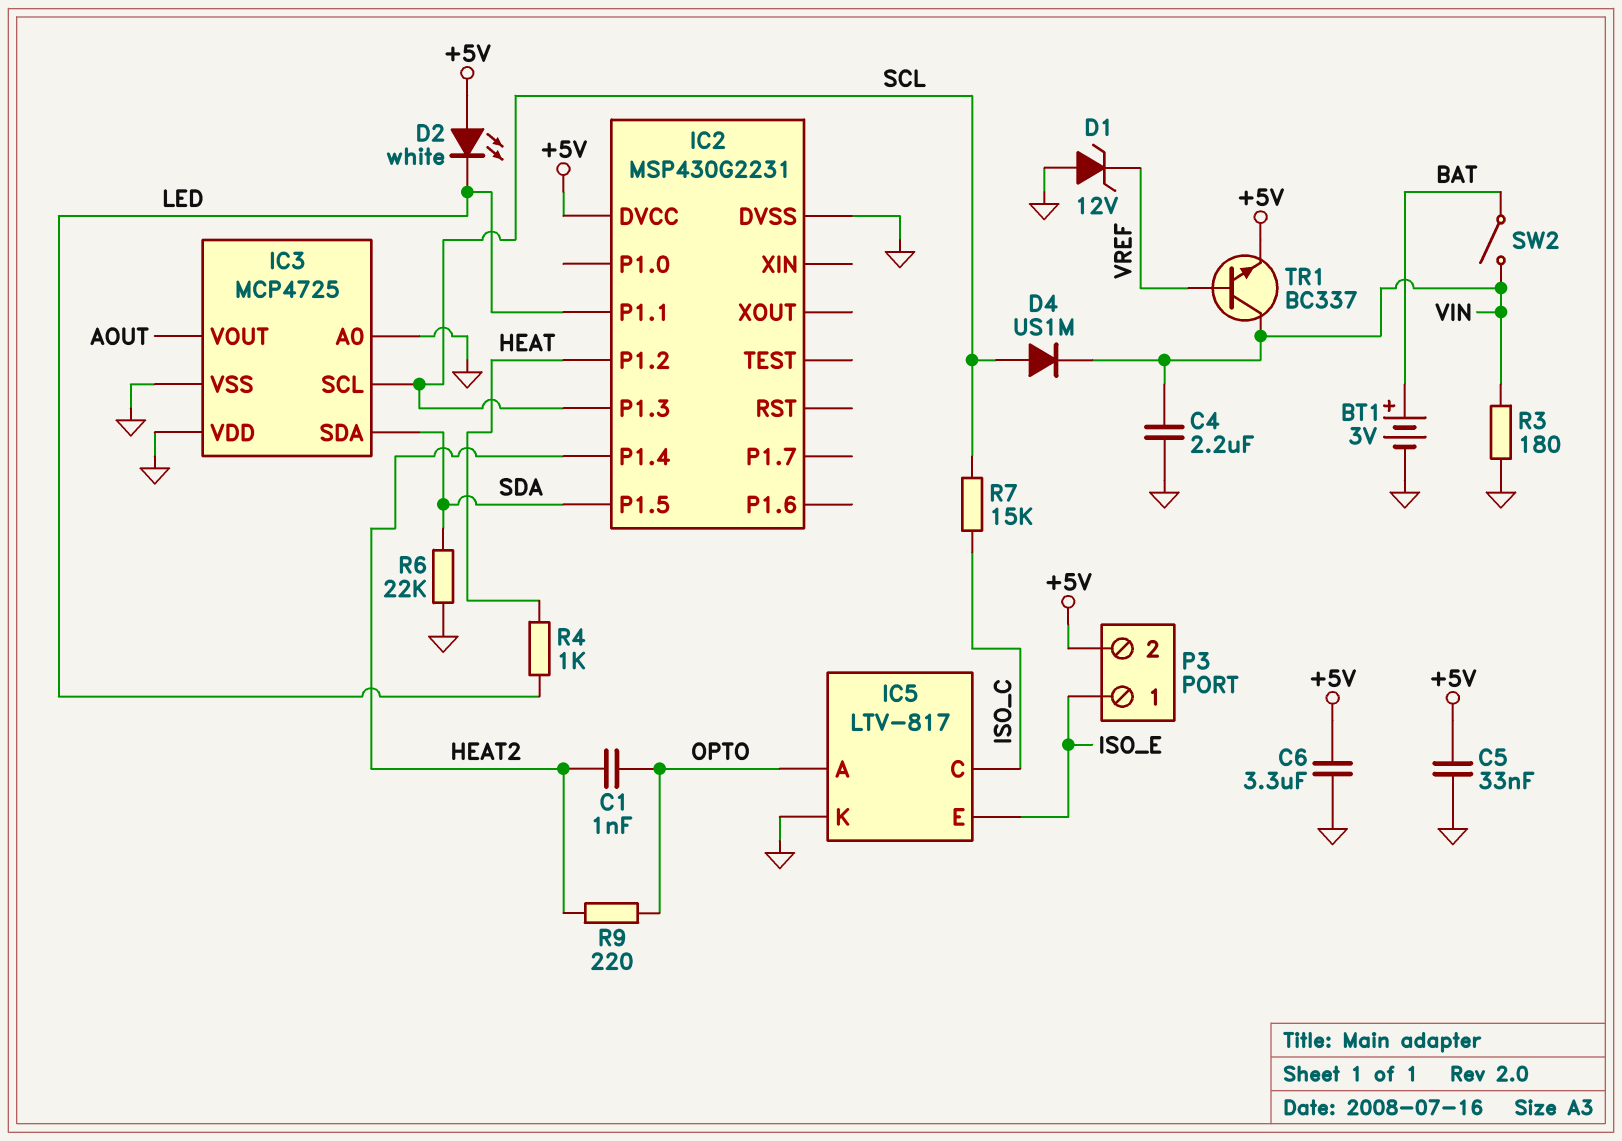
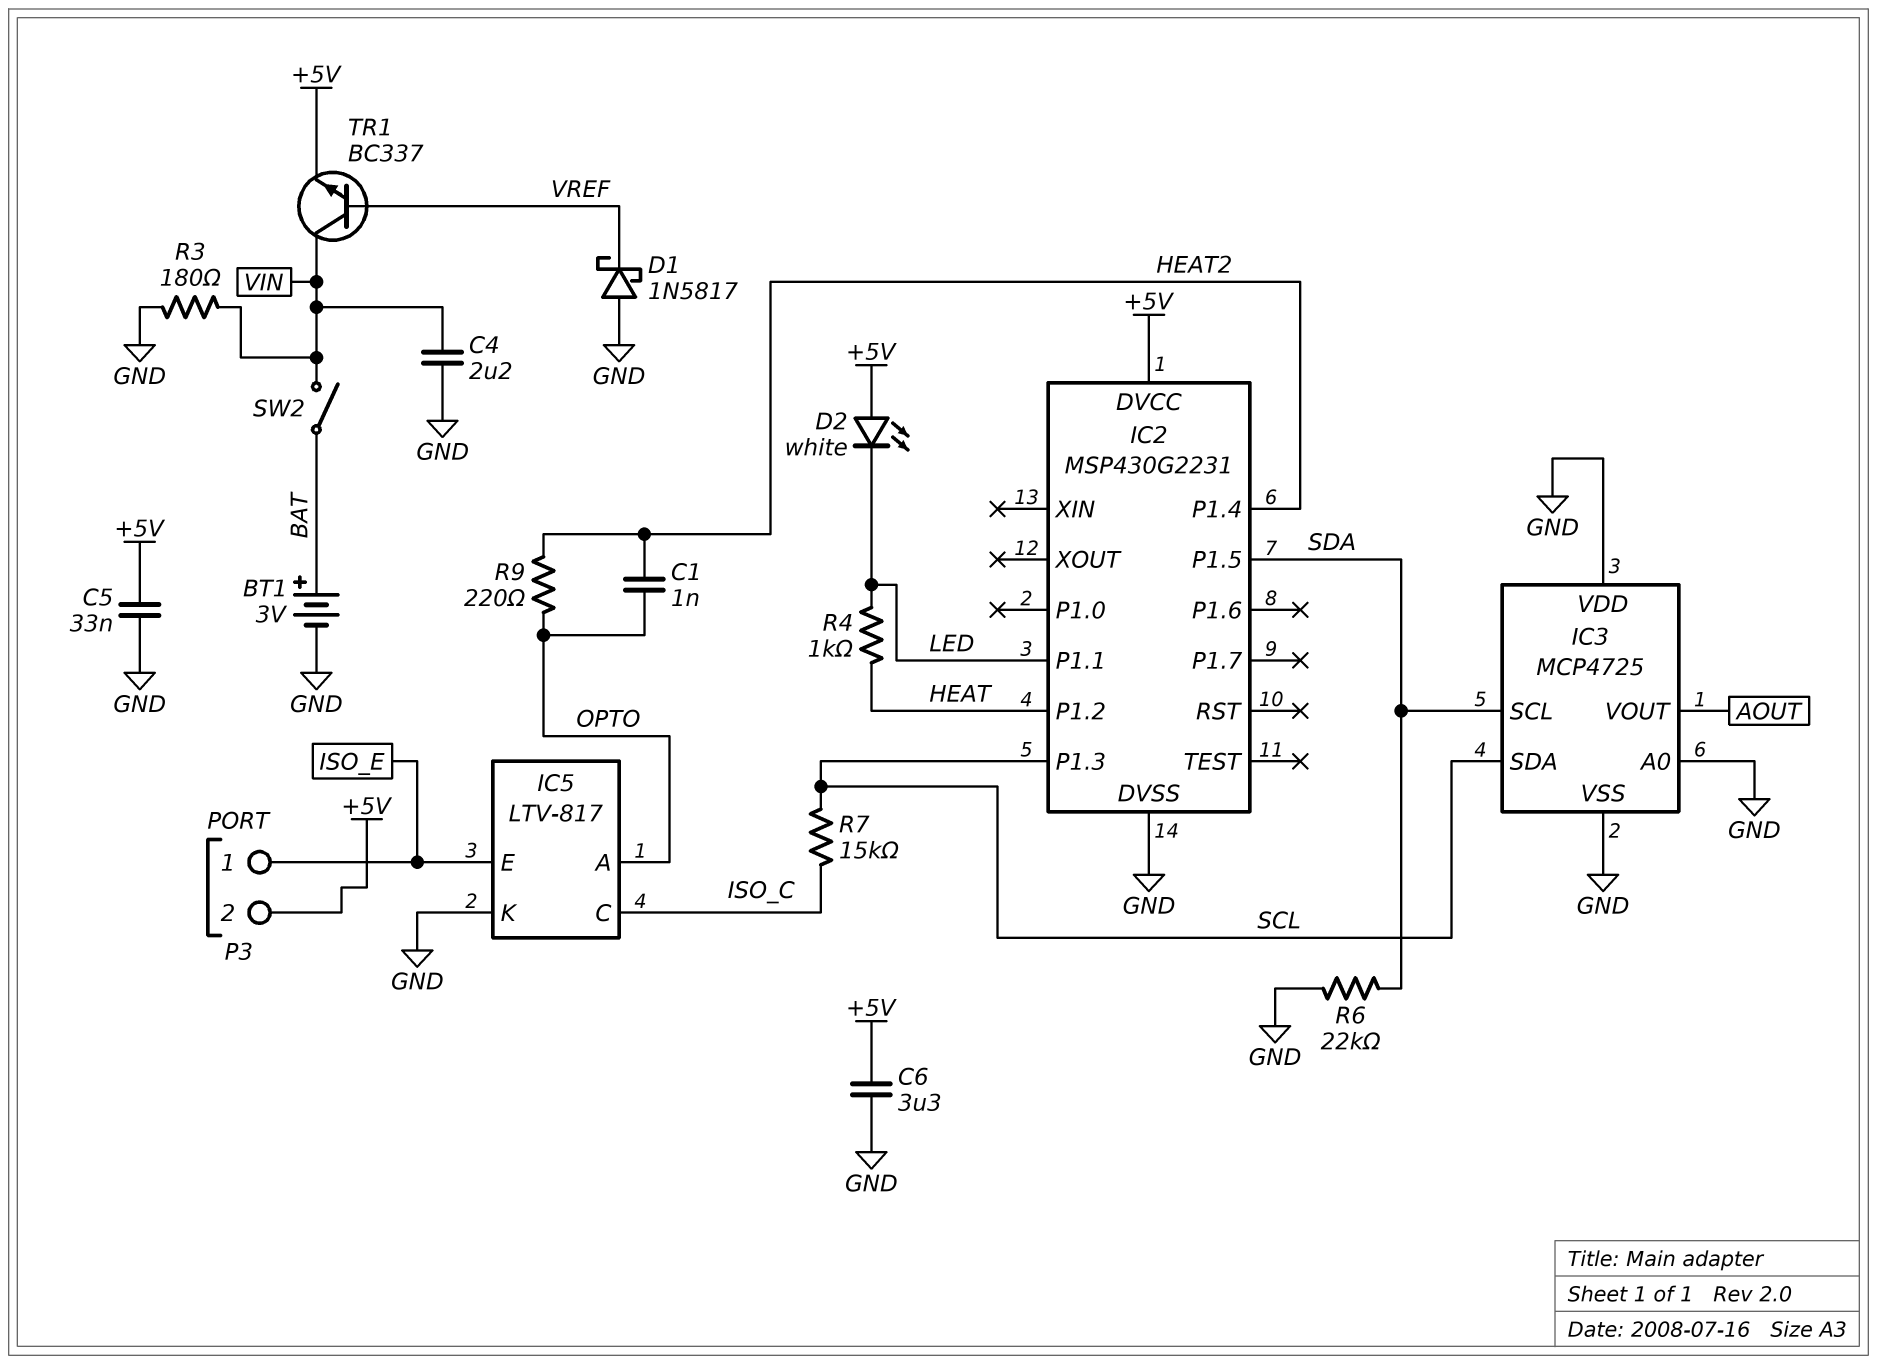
D1: zener 12V (A GND, K VREF) -> schottky 1N5817 (A GND, K VREF)
D4: diode US1M (A SCL, K VIN) -> none
IC3 pin SCL: SCL -> SDA
IC3 pin SDA: SDA -> SCL

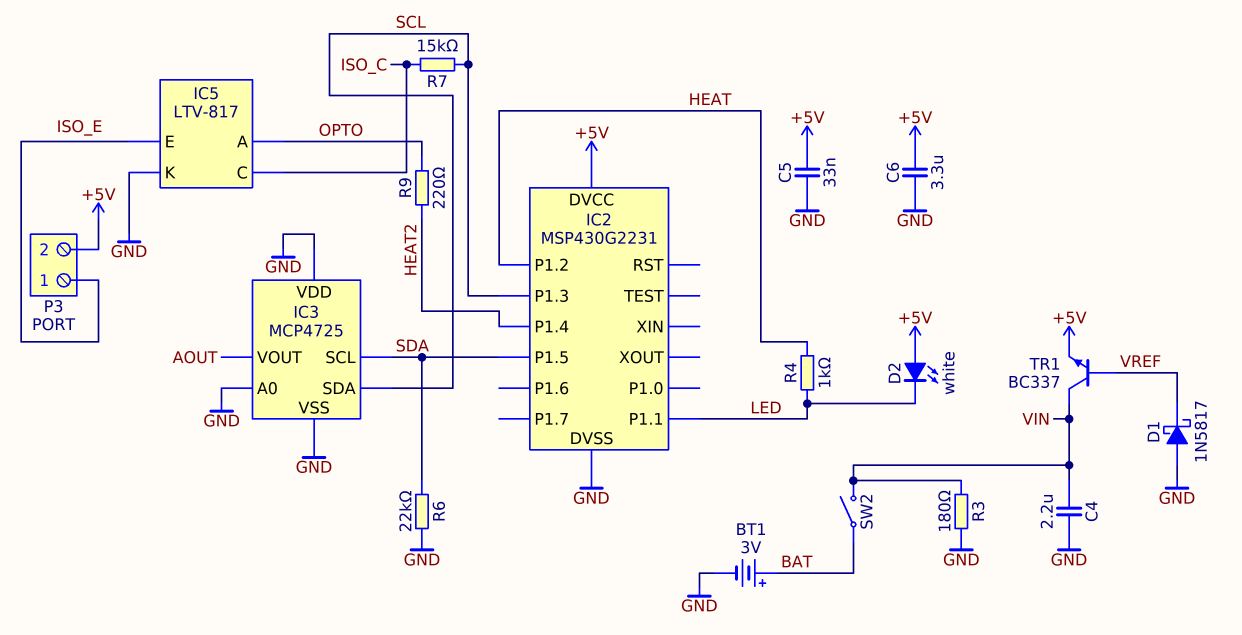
C1: 1nF (HEAT2, OPTO) -> none

